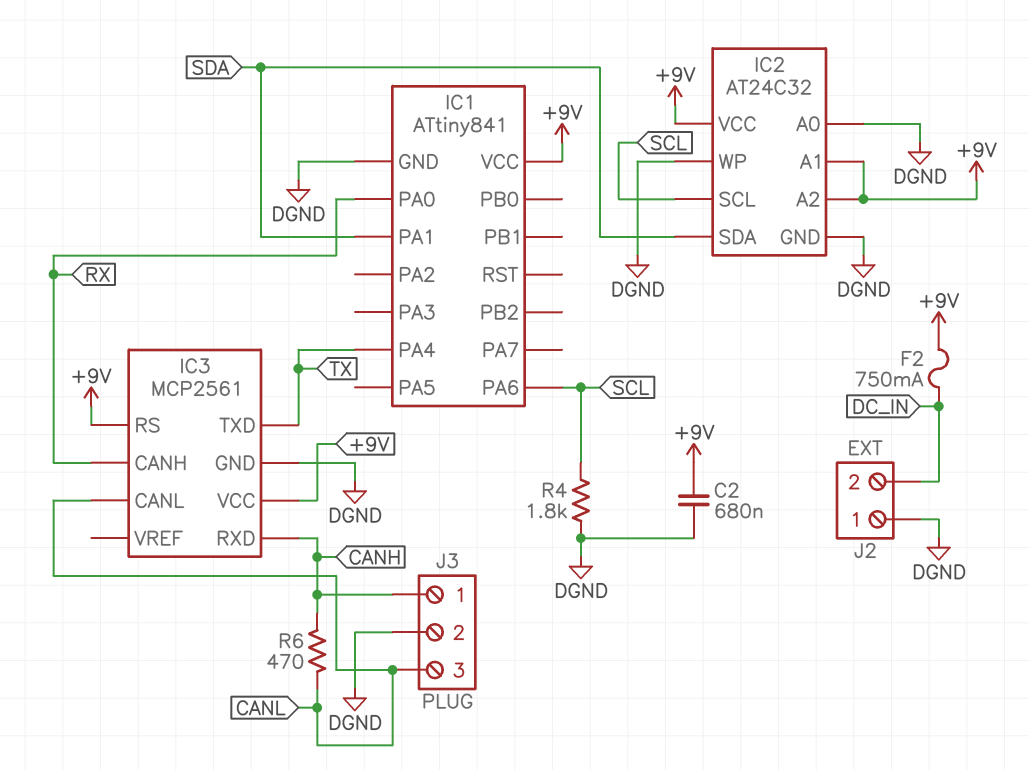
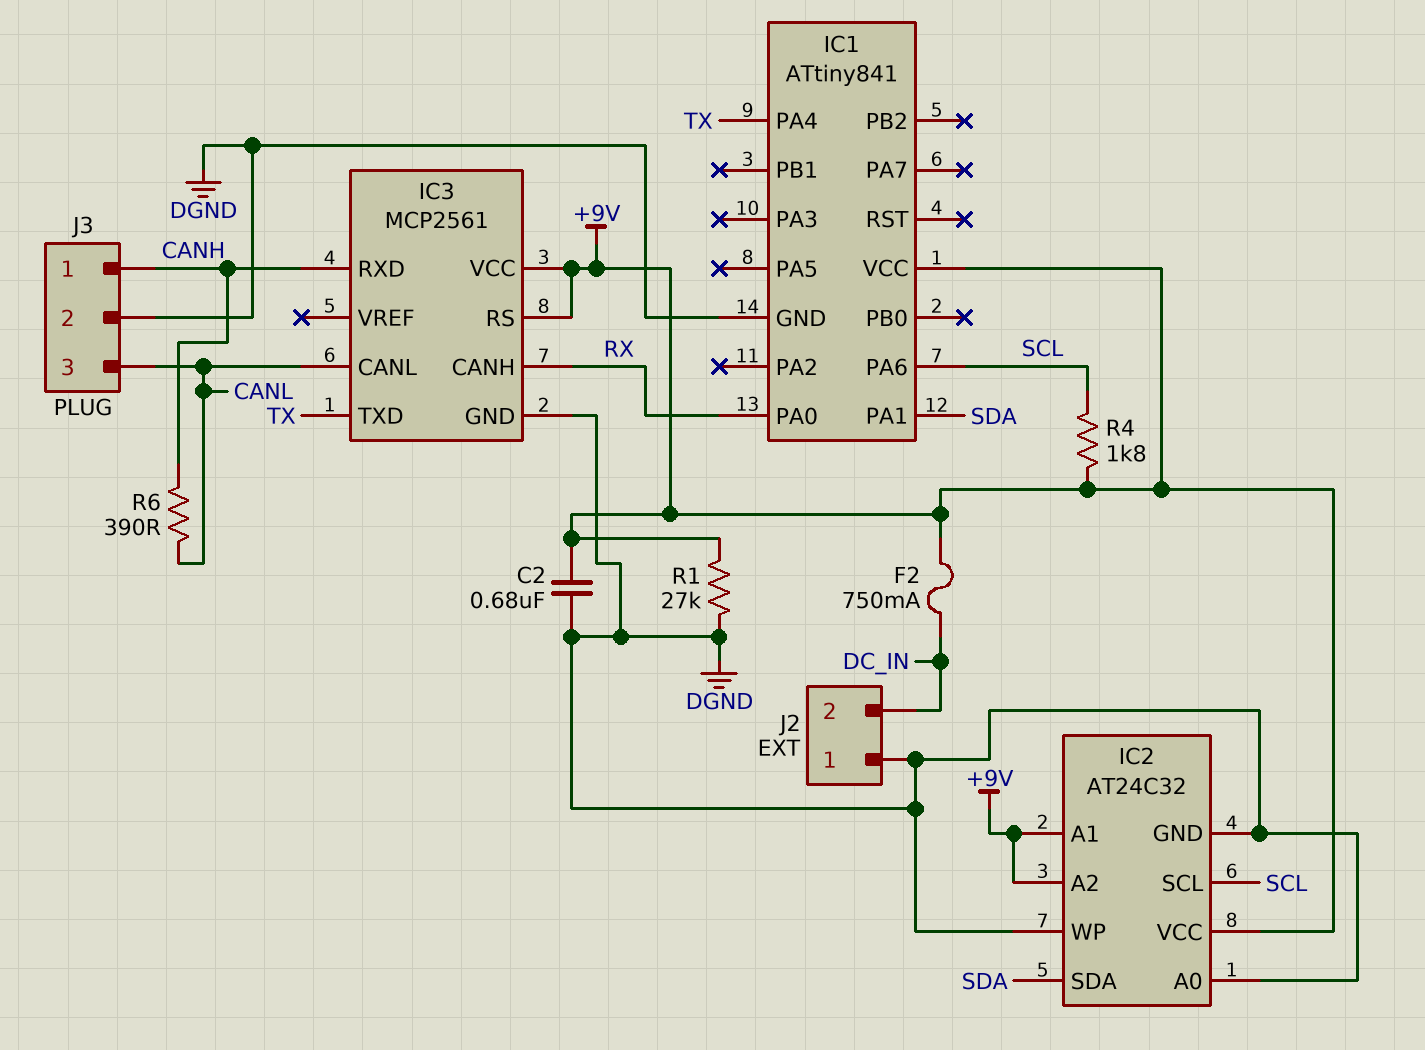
R1: none -> 27k (+9V, DGND)
R4: 1.8k (DGND, SCL) -> 1.8k (+9V, SCL)
R6: 470 (CANH, CANL) -> 390 (CANH, CANL)

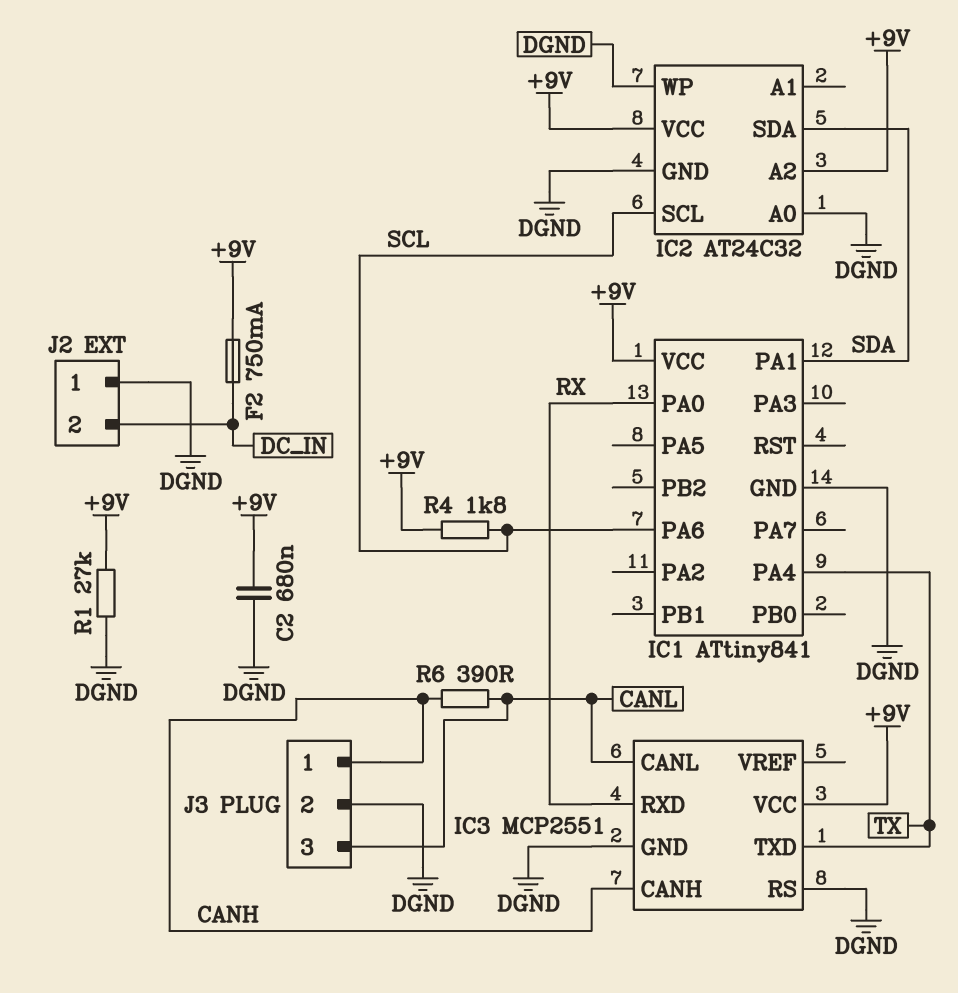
IC2 pin A1: +9V -> none
IC3: MCP2561 -> MCP2551
IC3 pin CANH: RX -> CANH
IC3 pin RS: +9V -> DGND
IC3 pin RXD: CANH -> RX

